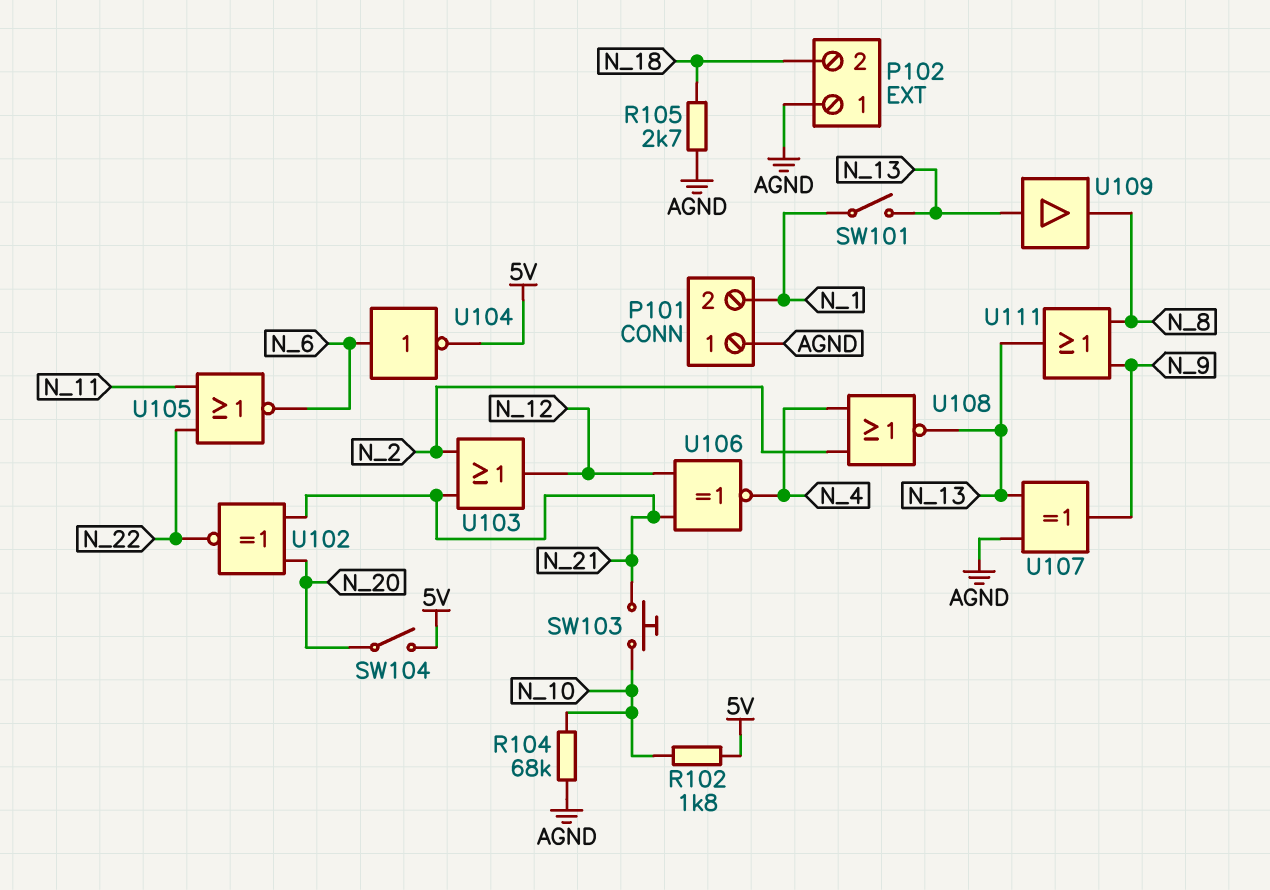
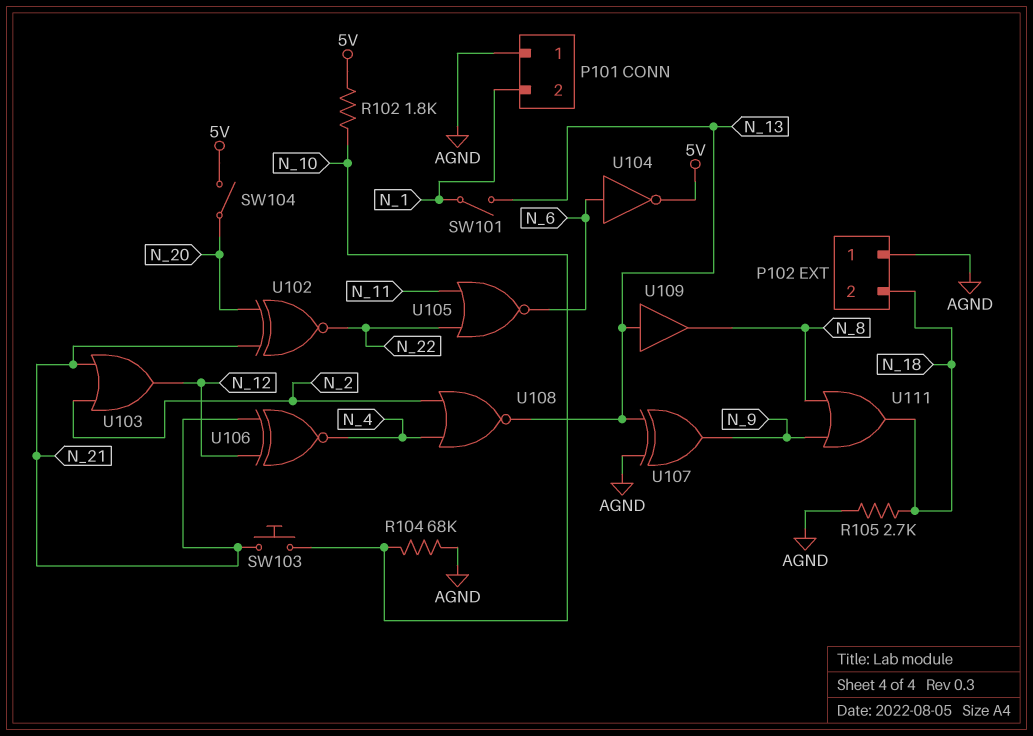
U111: OR (in N_8, in N_9, out N_13) -> OR (in N_8, in N_9, out N_18)

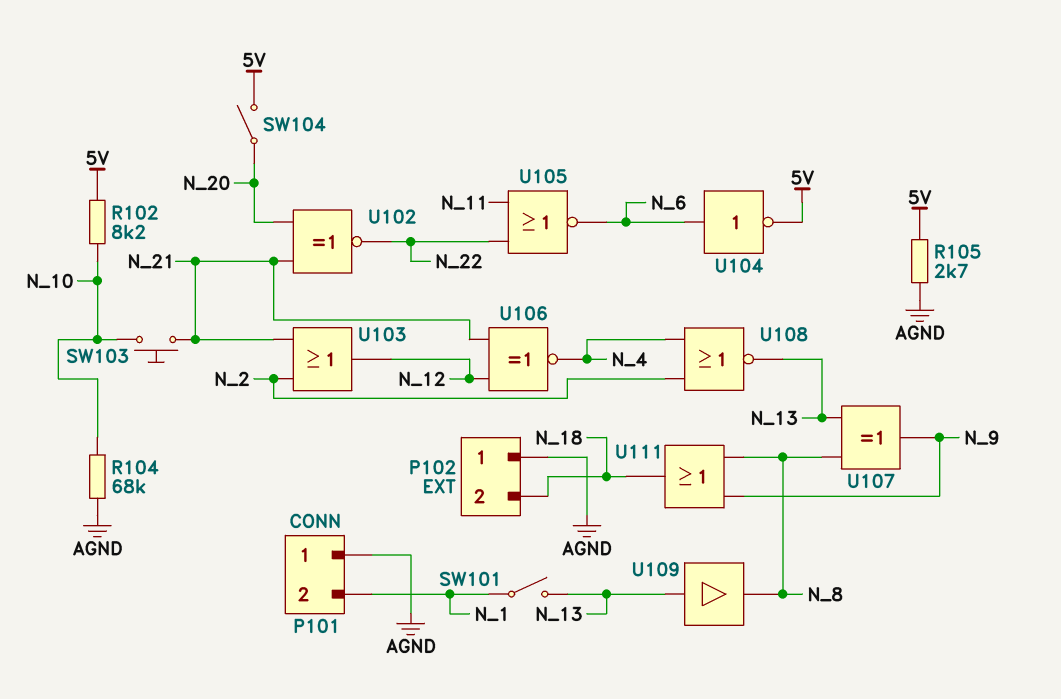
R102: 1.8k (5V, N_10) -> 8.2k (5V, N_10)
R105: 2.7k (AGND, N_18) -> 2.7k (5V, AGND)
U107: XOR (in AGND, in N_13, out N_9) -> XOR (in N_8, in N_13, out N_9)

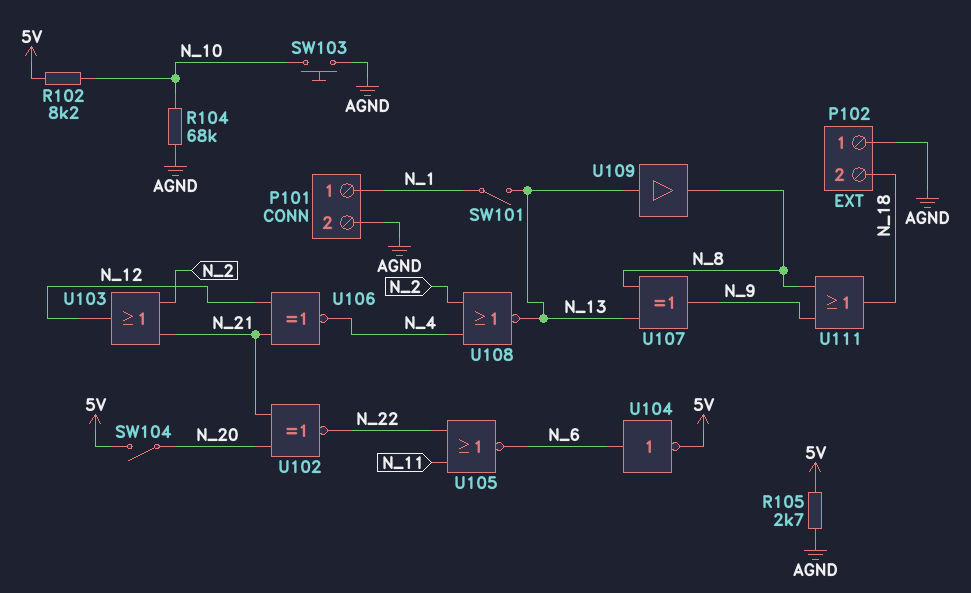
P101 pin 1: AGND -> N_1
P101 pin 2: N_1 -> AGND
SW103: button (N_10, N_21) -> button (AGND, N_10)

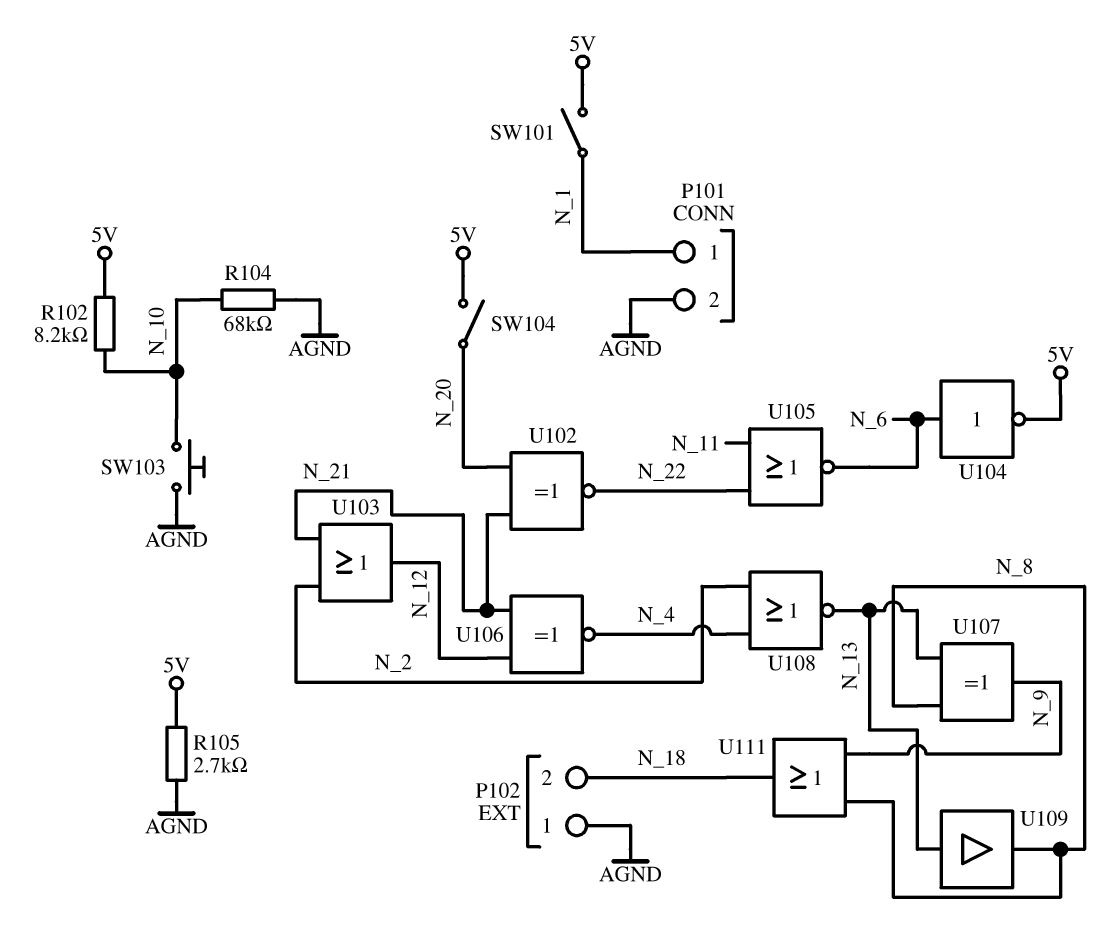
SW101: switch (N_1, N_13) -> switch (5V, N_1)

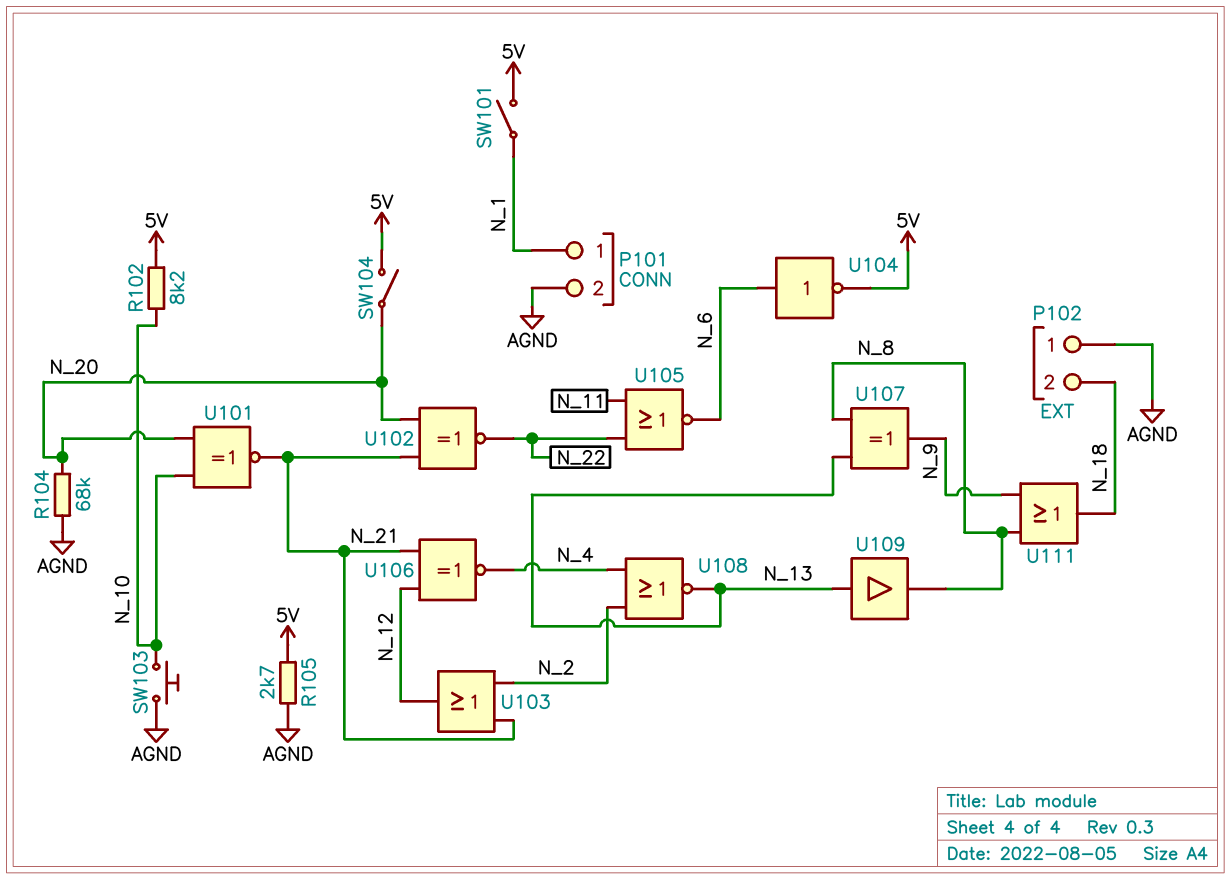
R104: 68k (AGND, N_10) -> 68k (AGND, N_20)
U101: none -> XNOR (in N_10, in N_20, out N_21)

